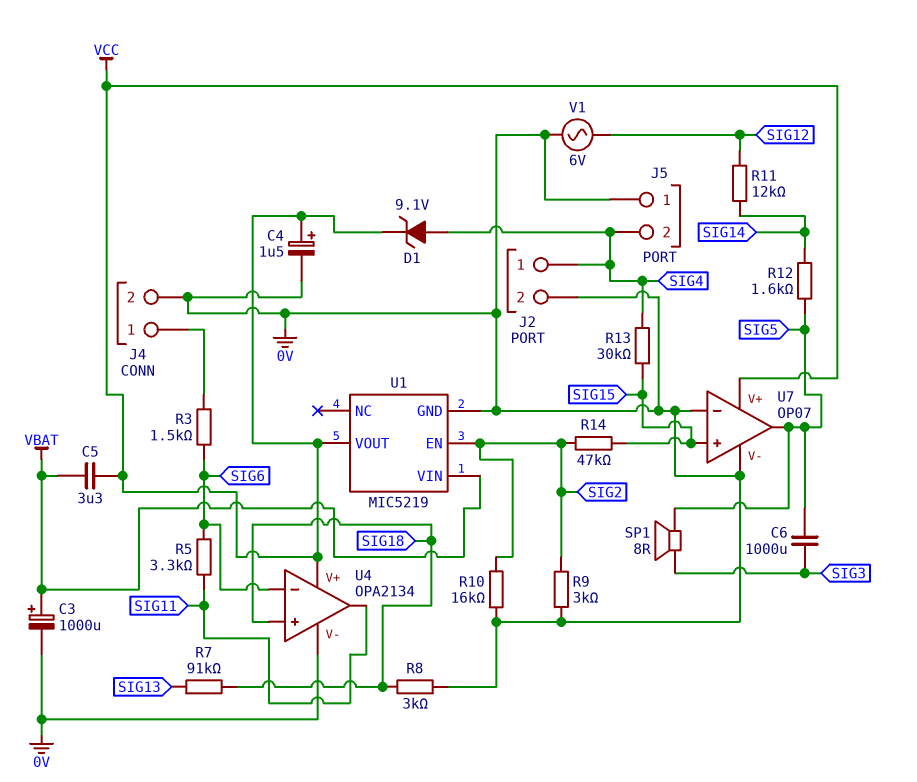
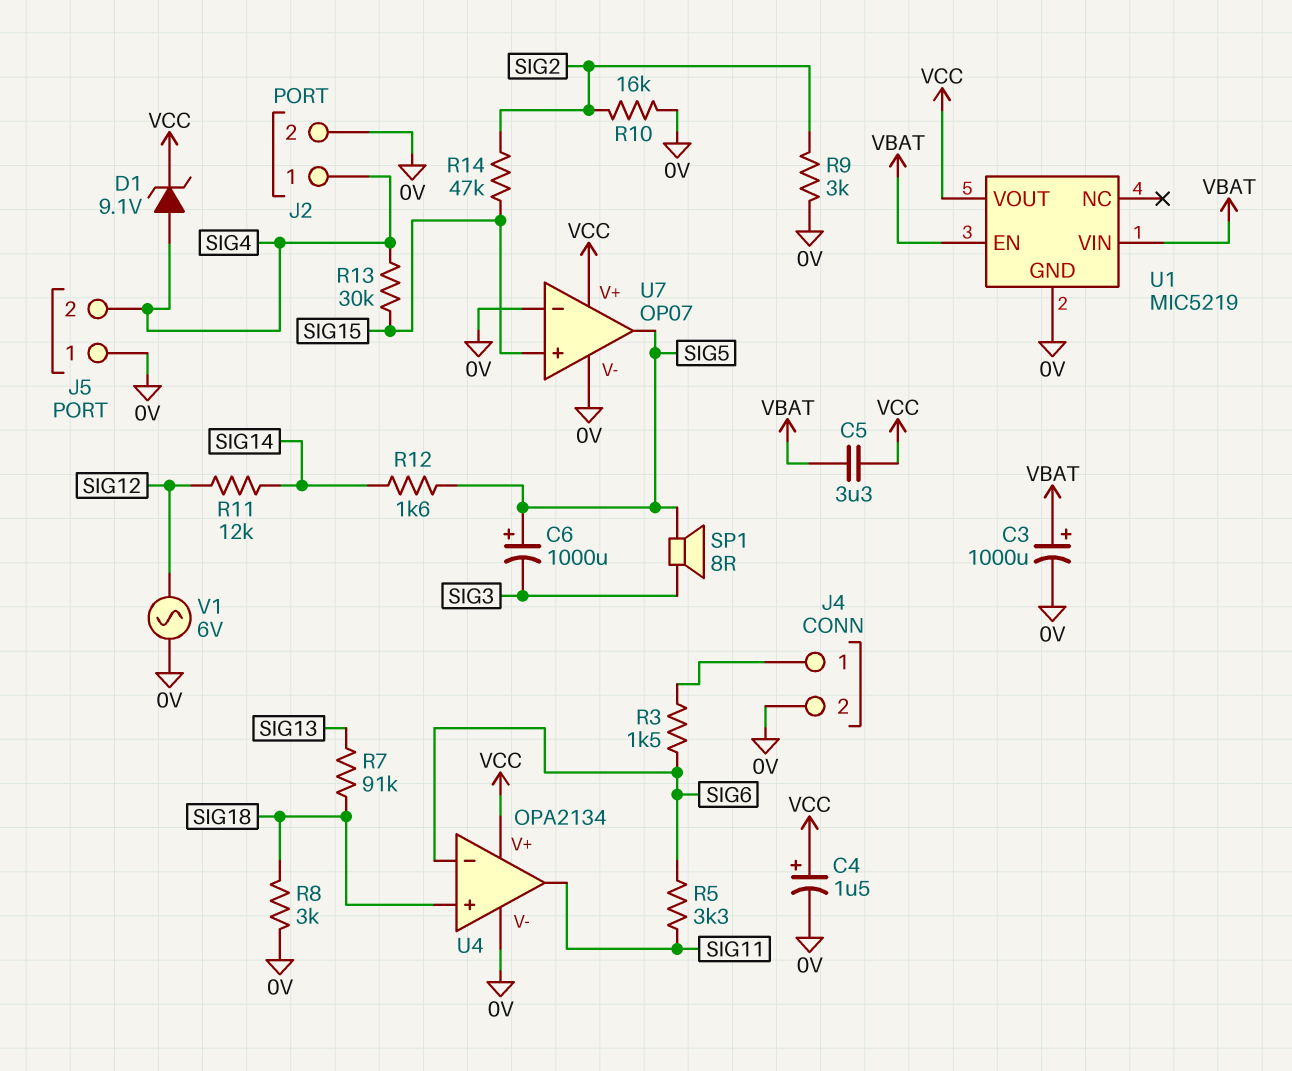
C6: 1000uF (SIG3, SIG5) -> 1000uF (plus SIG5, minus SIG3)
U1 pin EN: SIG2 -> VBAT

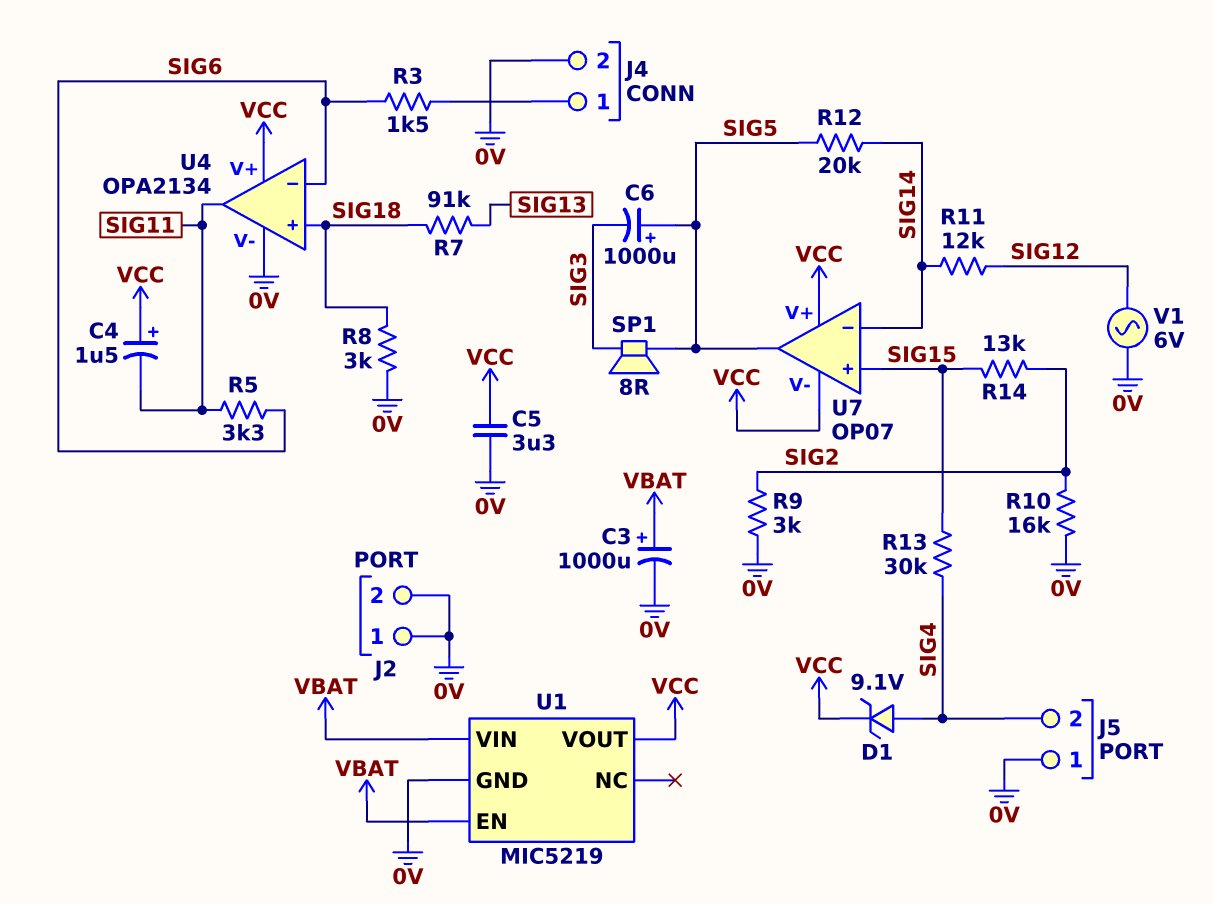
C4: 1.5uF (plus VCC, minus 0V) -> 1.5uF (plus VCC, minus SIG11)
C5: 3.3uF (VBAT, VCC) -> 3.3uF (0V, VCC)
J2 pin 1: SIG4 -> 0V
R12: 1.6k (SIG5, SIG14) -> 20k (SIG5, SIG14)
R14: 47k (SIG2, SIG15) -> 13k (SIG2, SIG15)
U7 pin V-: 0V -> VCC
U7 pin in-: 0V -> SIG14

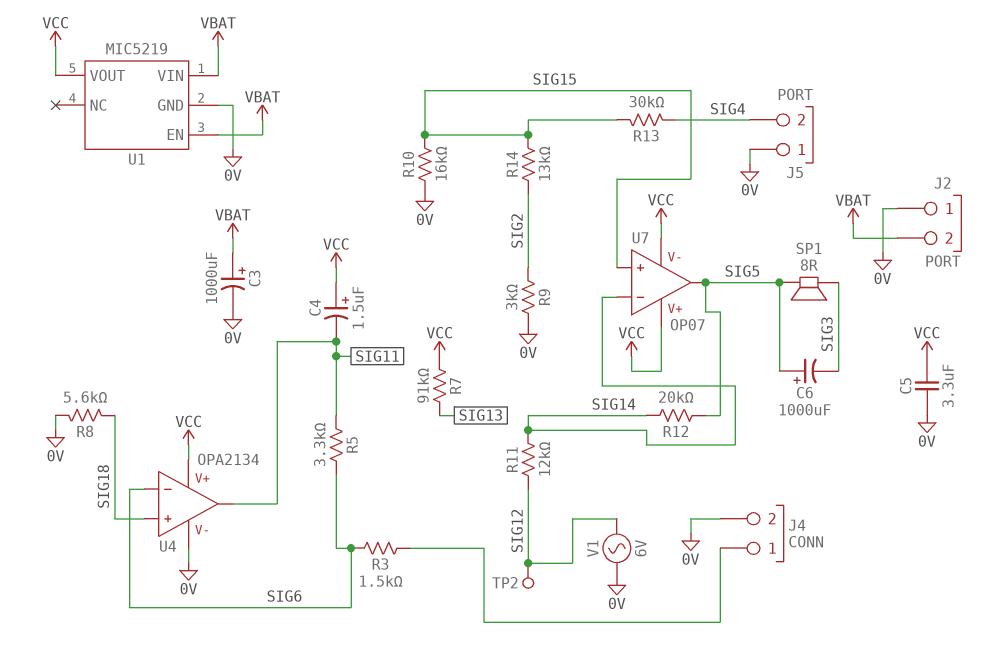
D1: zener 9.1V (A SIG4, K VCC) -> none
J2 pin 2: 0V -> VBAT
R7: 91k (SIG13, SIG18) -> 91k (SIG13, VCC)
R8: 3k (0V, SIG18) -> 5.6k (0V, SIG18)
R10: 16k (0V, SIG2) -> 16k (0V, SIG15)
TP2: none -> test point (SIG12)

